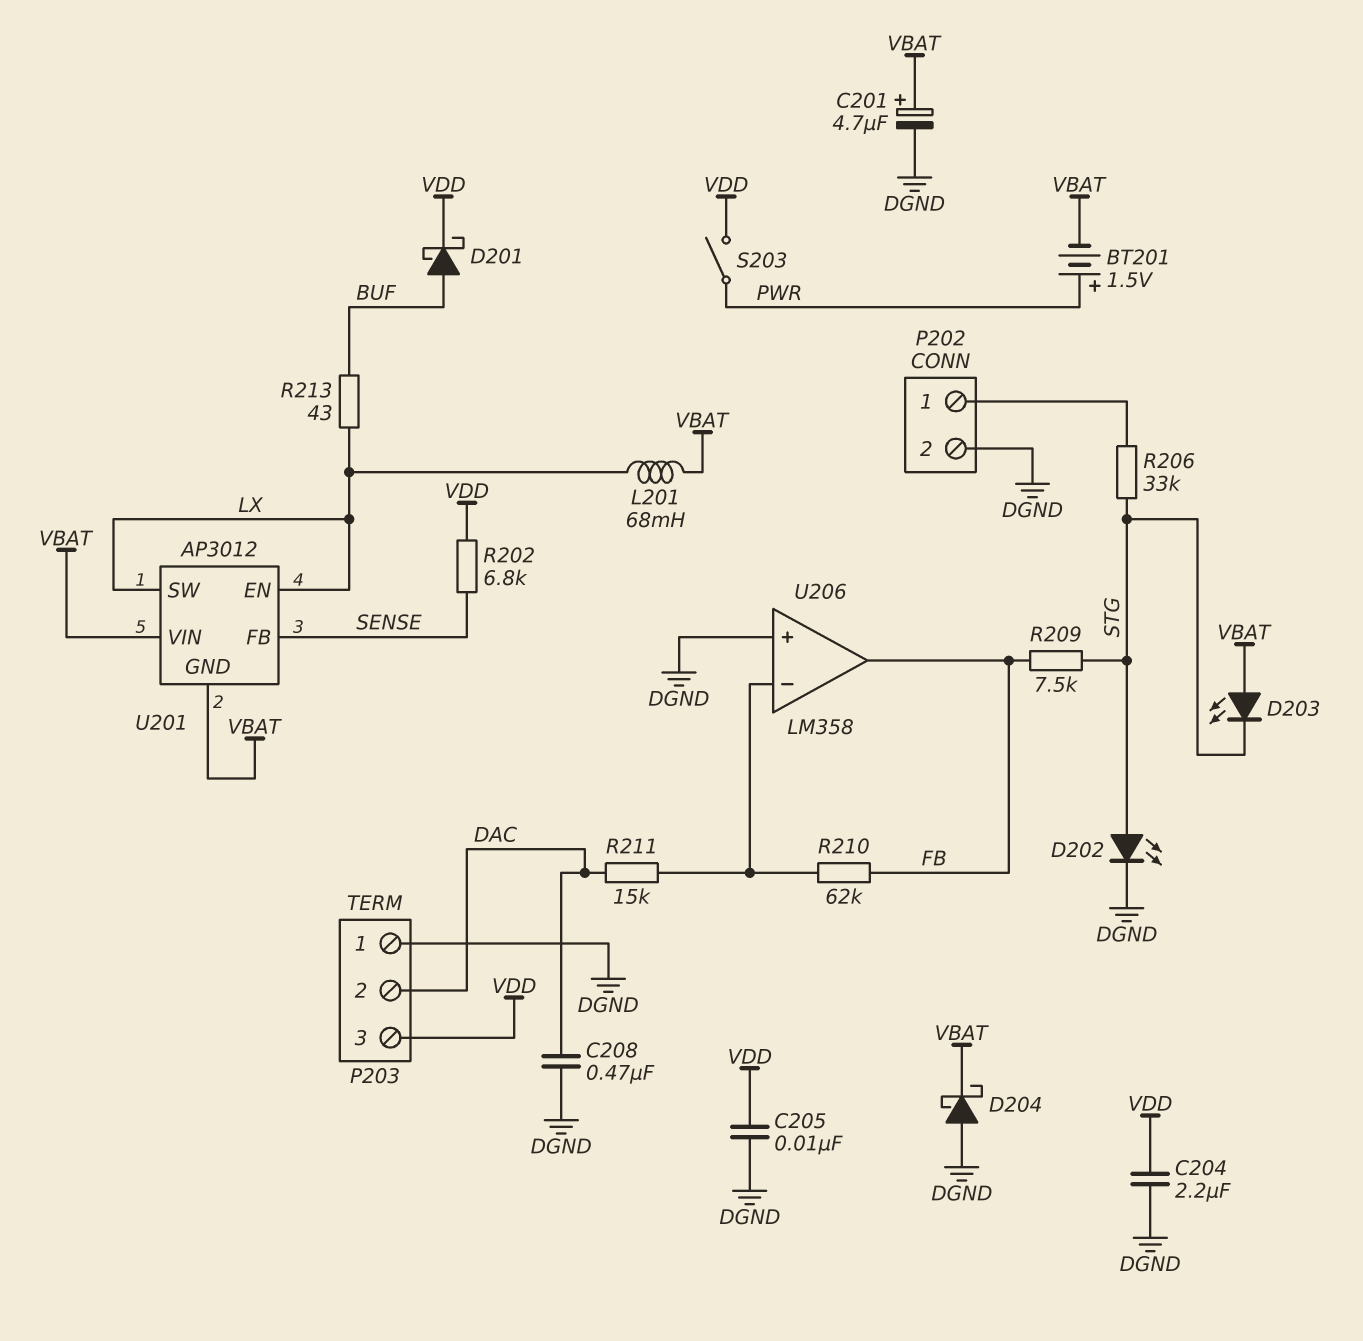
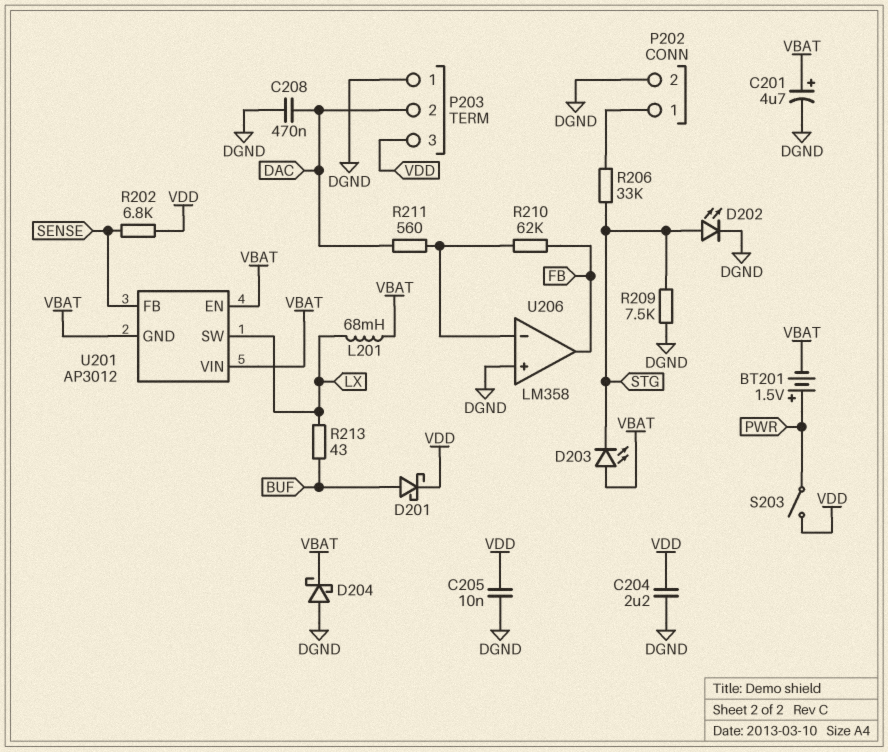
R209: 7.5k (FB, STG) -> 7.5k (DGND, STG)
R211: 15k (DAC, U206/in-) -> 560 (DAC, U206/in-)
U201 pin EN: LX -> VBAT

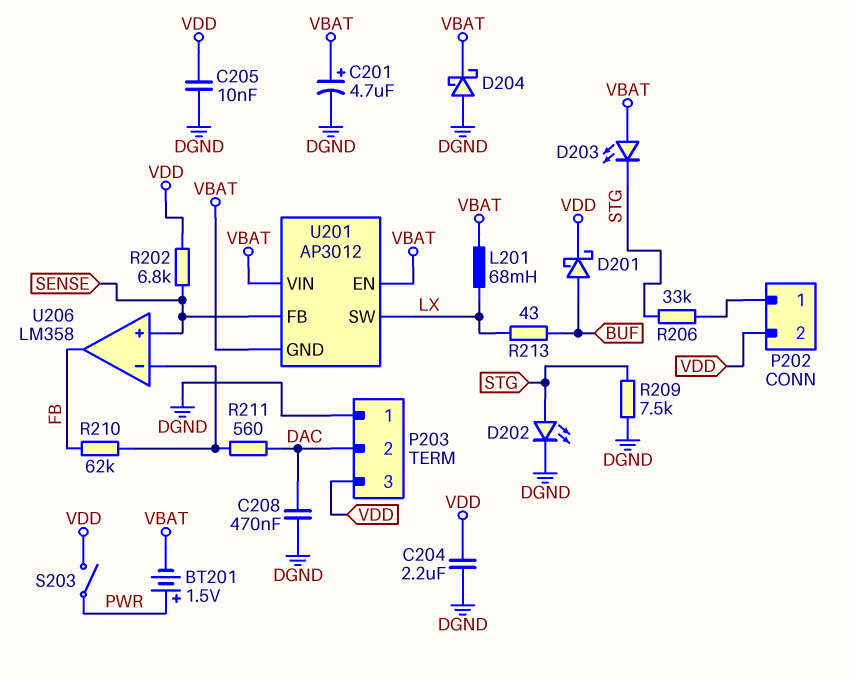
P202 pin 2: DGND -> VDD
U206 pin in+: DGND -> SENSE

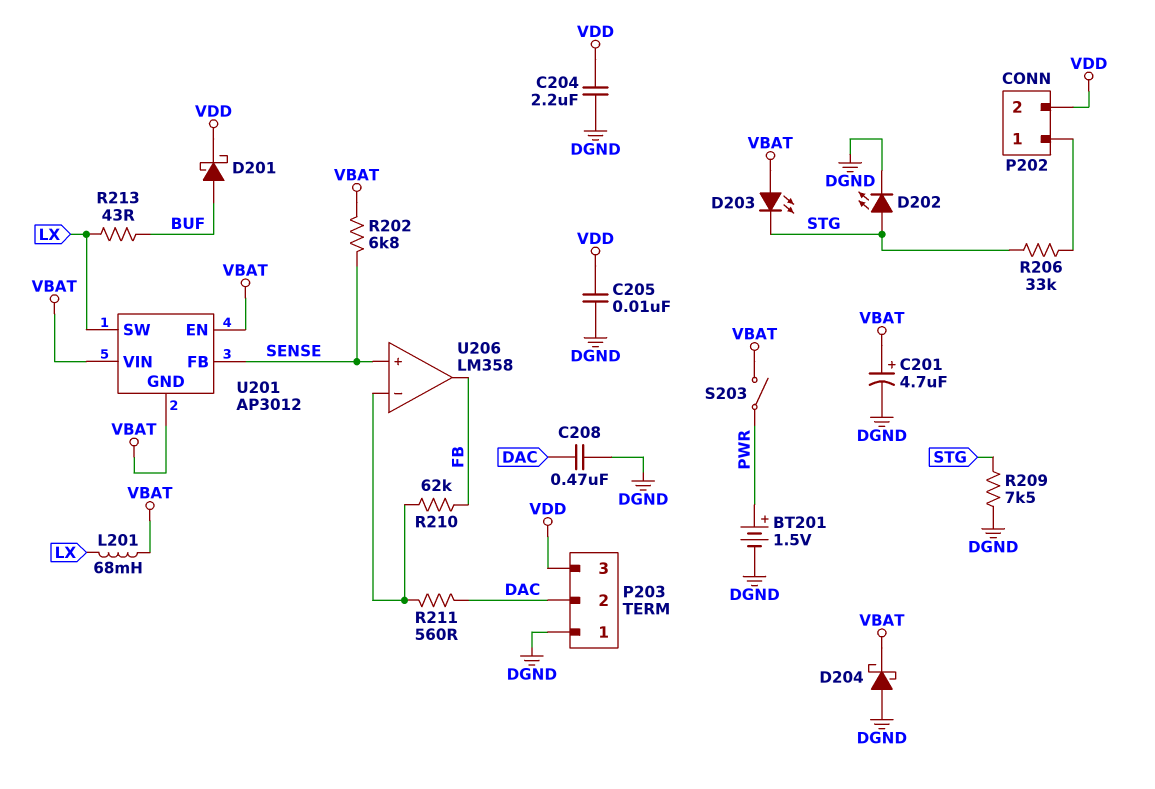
BT201: 1.5V (plus PWR, minus VBAT) -> 1.5V (plus PWR, minus DGND)
R202: 6.8k (SENSE, VDD) -> 6.8k (SENSE, VBAT)
S203: switch (PWR, VDD) -> switch (PWR, VBAT)

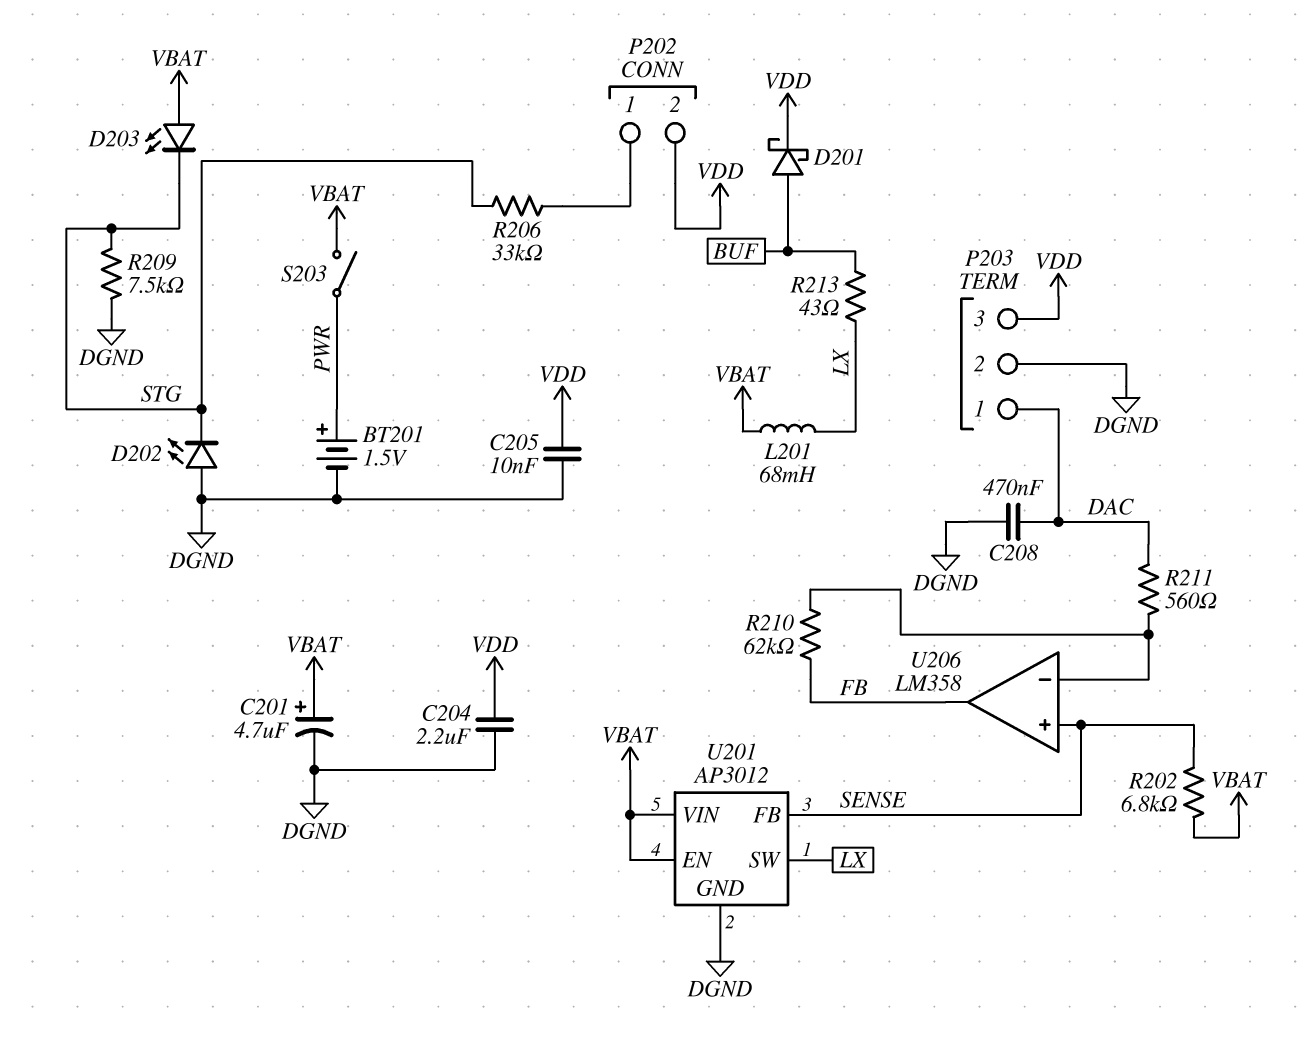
D202: LED (A STG, K DGND) -> LED (A DGND, K STG)
D204: schottky (A DGND, K VBAT) -> none
P203 pin 1: DGND -> DAC
P203 pin 2: DAC -> DGND
U201 pin GND: VBAT -> DGND

